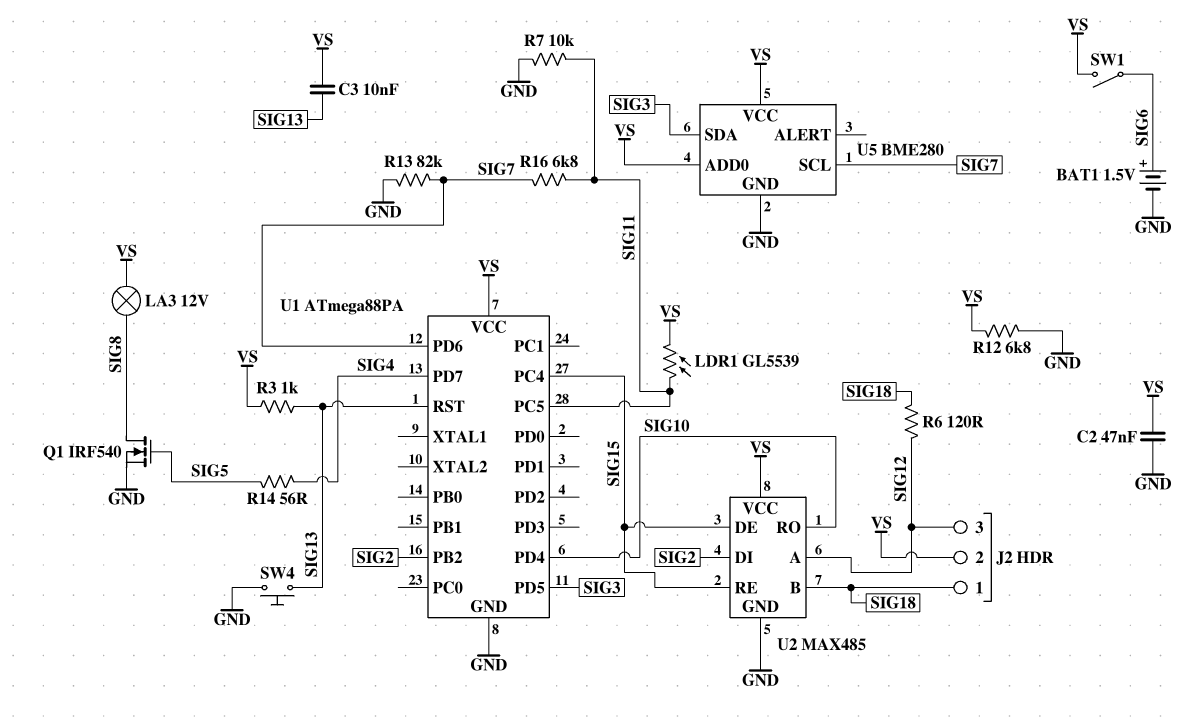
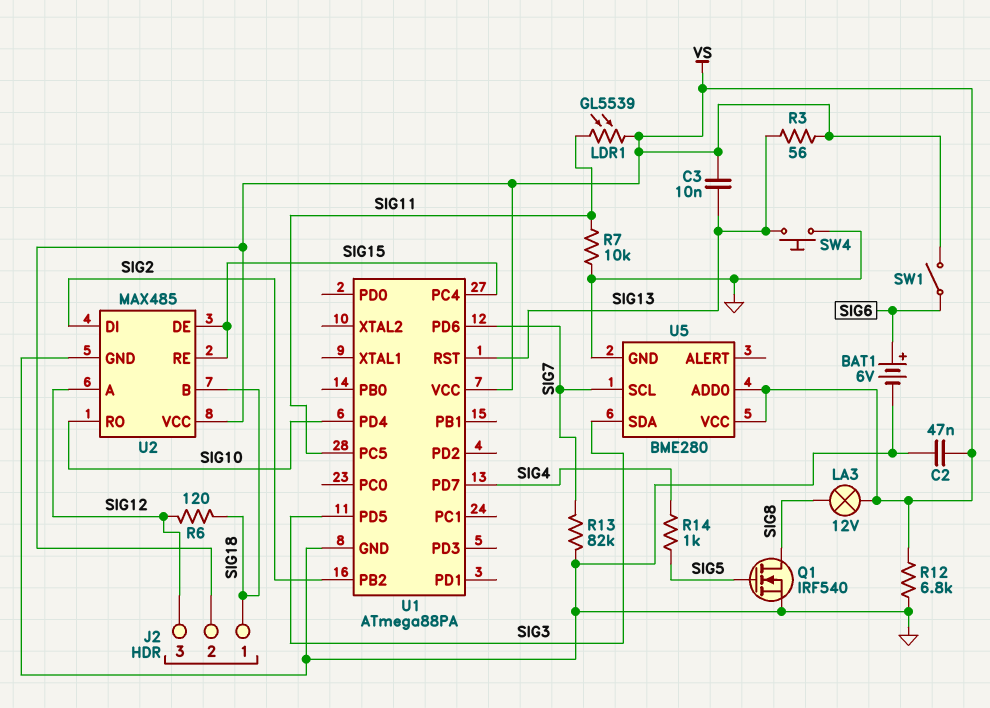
BAT1: 1.5V (plus SIG6, minus GND) -> 6V (plus SIG6, minus GND)
R3: 1k (SIG13, VS) -> 56 (SIG13, VS)
R14: 56 (SIG4, SIG5) -> 1k (SIG4, SIG5)
R16: 6.8k (SIG7, SIG11) -> none

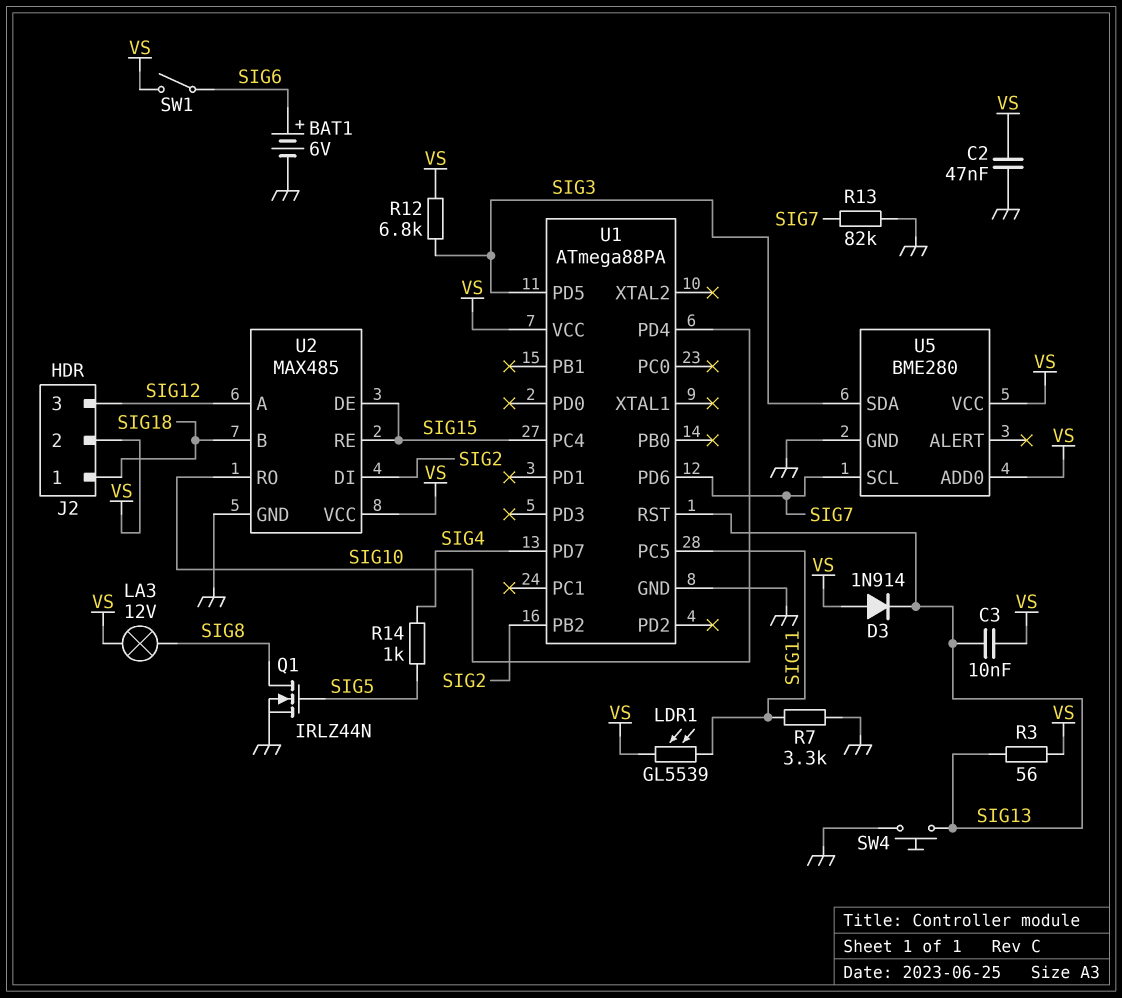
D3: none -> diode 1N914 (A VS, K SIG13)
Q1: NMOS IRF540 (G SIG5, D SIG8, S GND) -> NMOS IRLZ44N (G SIG5, D SIG8, S GND)
R6: 120 (SIG12, SIG18) -> none
R7: 10k (GND, SIG11) -> 3.3k (GND, SIG11)
R12: 6.8k (GND, VS) -> 6.8k (SIG3, VS)

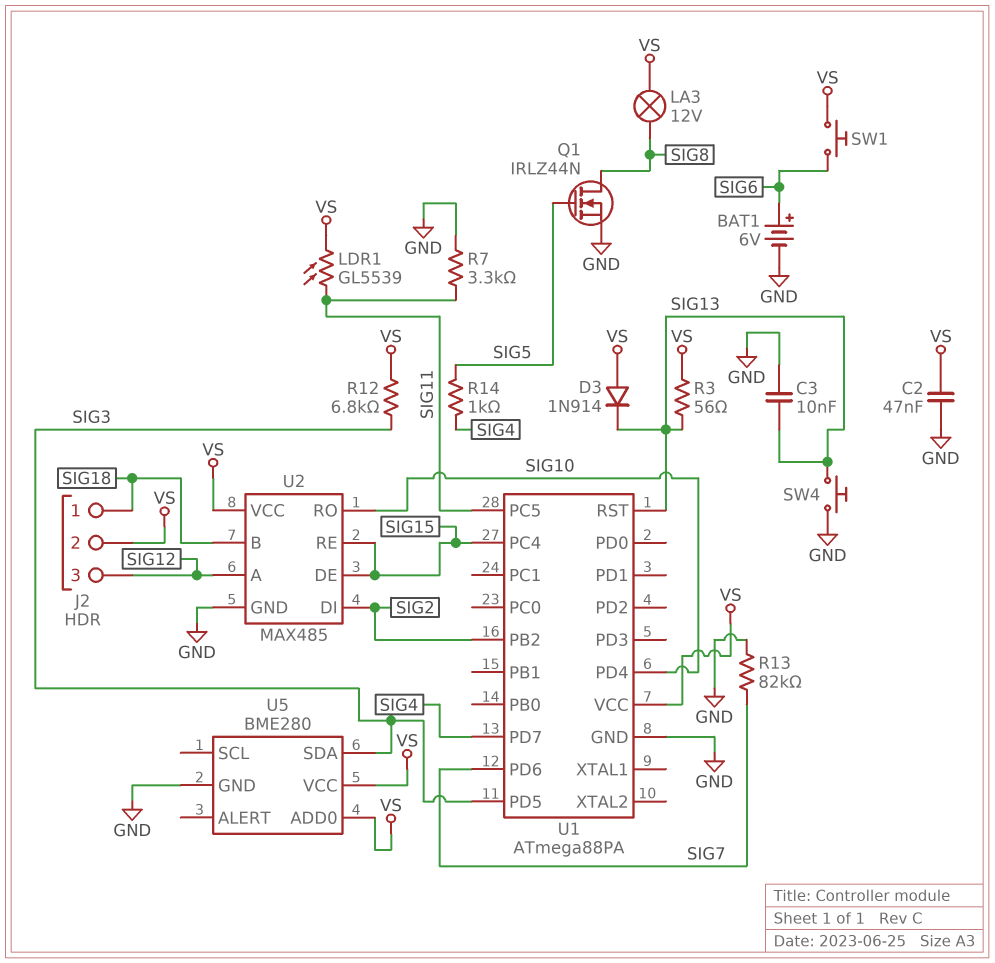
C3: 10nF (SIG13, VS) -> 10nF (GND, SIG13)
SW1: switch (SIG6, VS) -> button (SIG6, VS)
U5 pin SCL: SIG7 -> none

